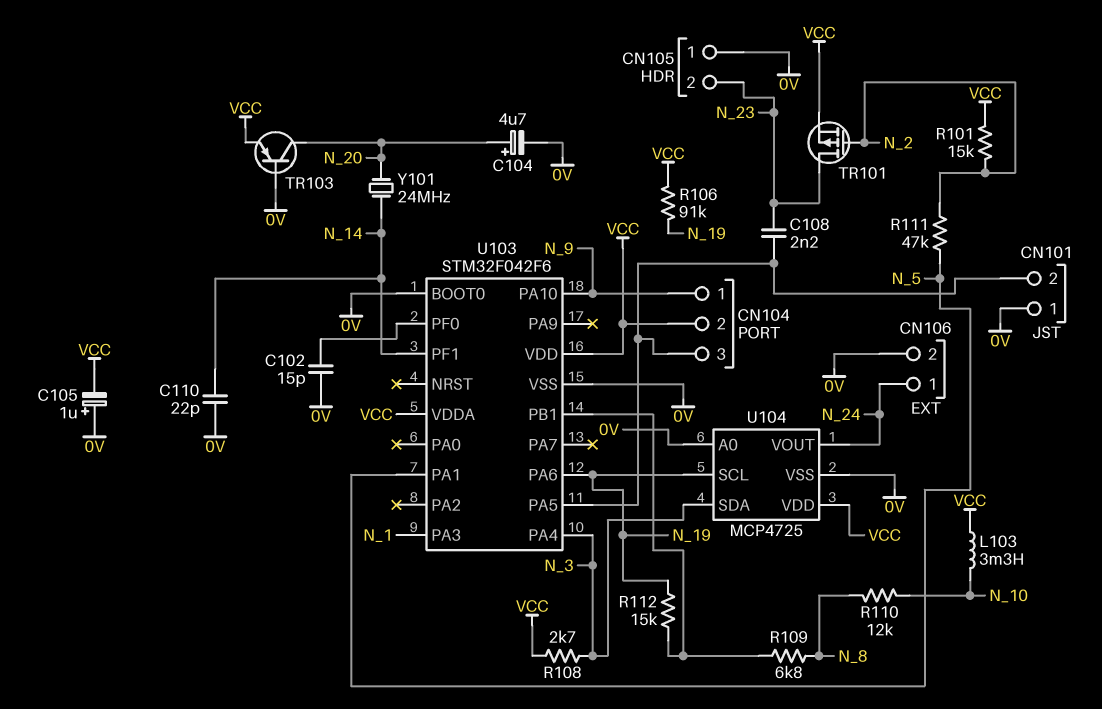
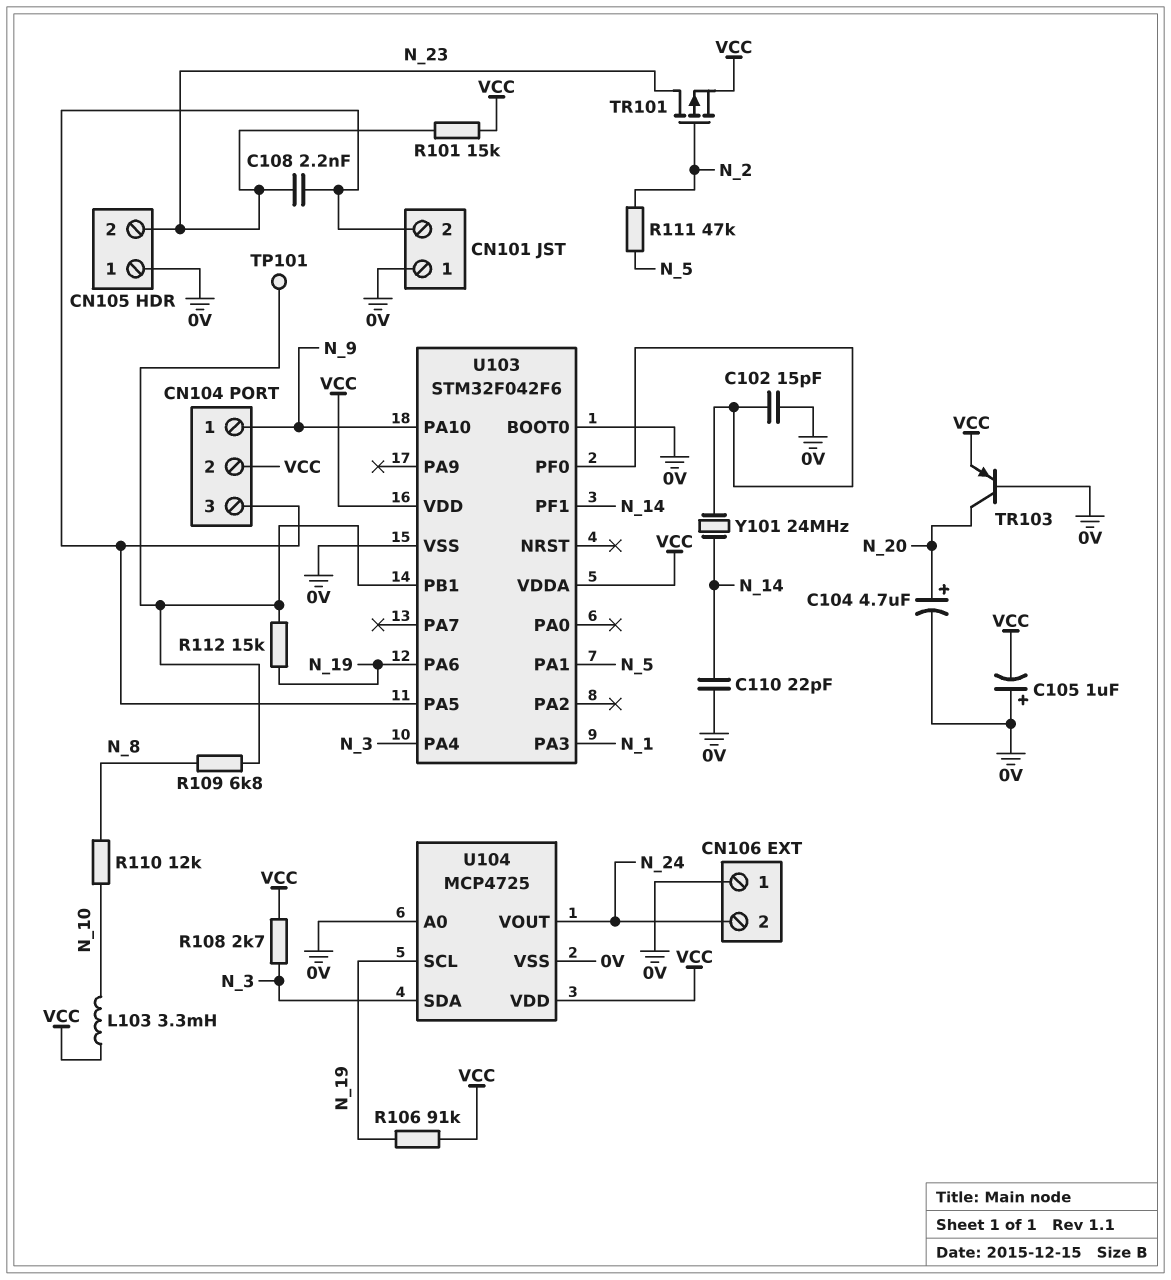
CN106 pin 1: N_24 -> 0V
CN106 pin 2: 0V -> N_24
R101: 15k (N_2, VCC) -> 15k (N_23, VCC)
TP101: none -> test point (U103/PB1)
Y101: 24MHz (N_14, N_20) -> 24MHz (N_14, U103/PF0)

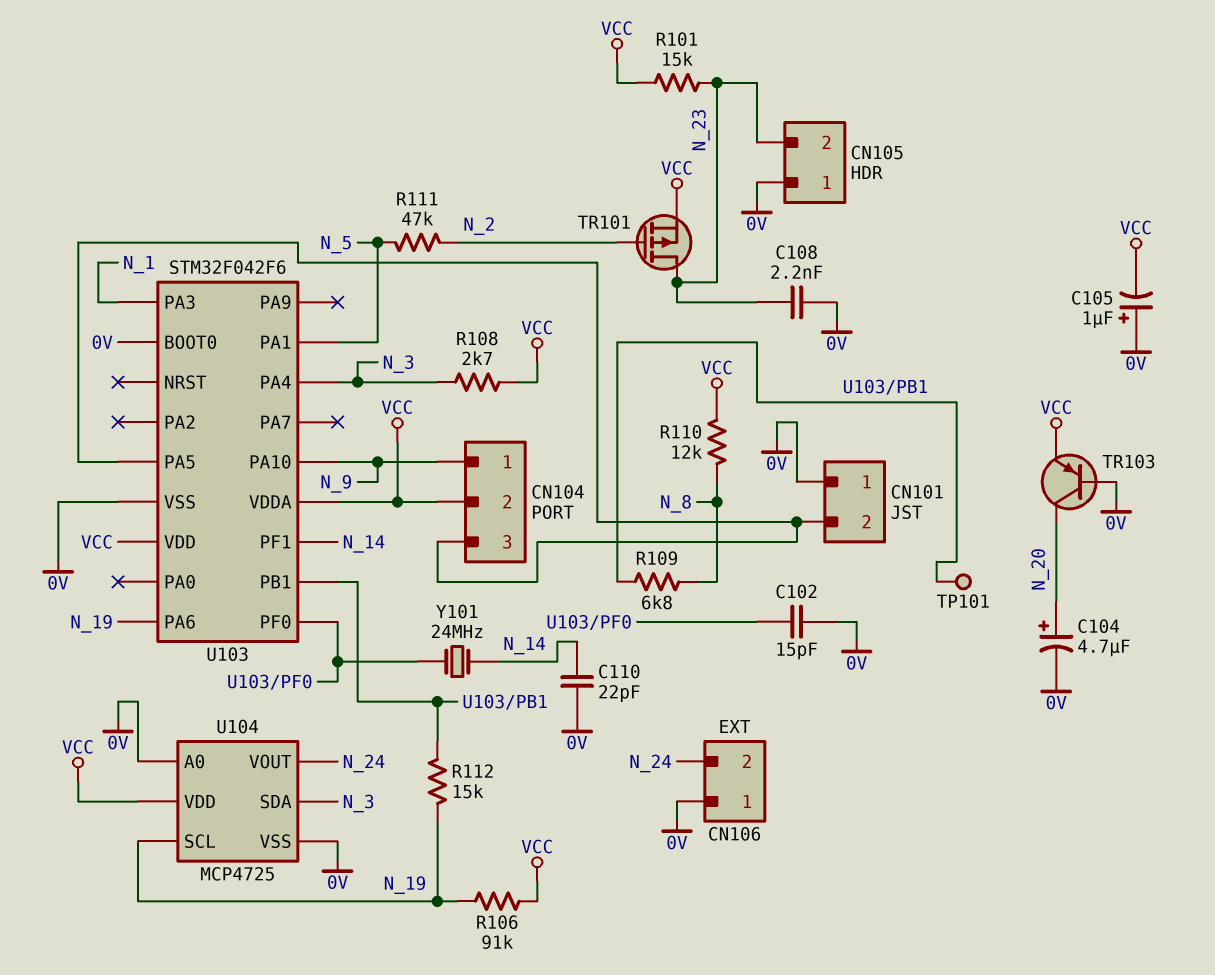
C108: 2.2nF (CN101/2, N_23) -> 2.2nF (0V, N_23)
L103: 3.3mH (N_10, VCC) -> none
R110: 12k (N_8, N_10) -> 12k (N_8, VCC)

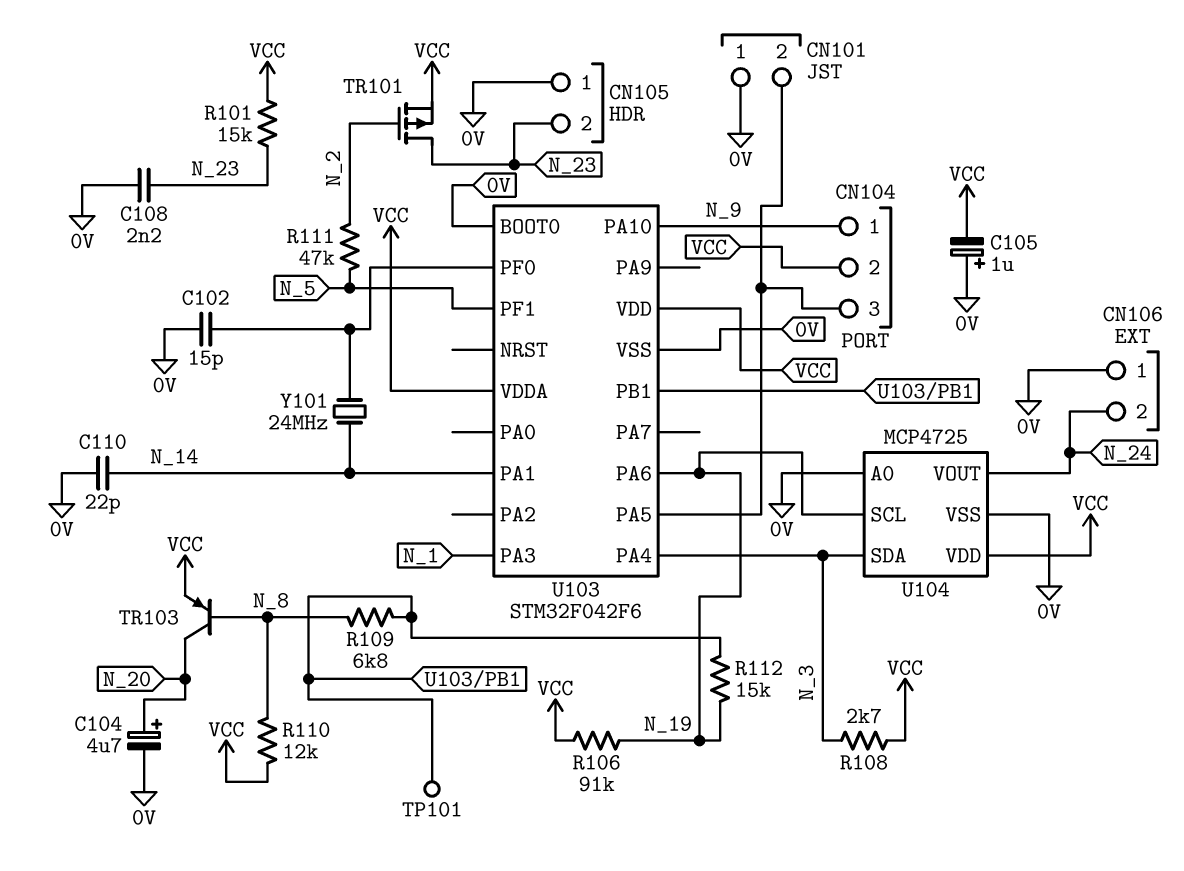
TR103: PNP (B 0V, C N_20, E VCC) -> PNP (B N_8, C N_20, E VCC)
U103 pin PA1: N_5 -> N_14
U103 pin PF1: N_14 -> N_5

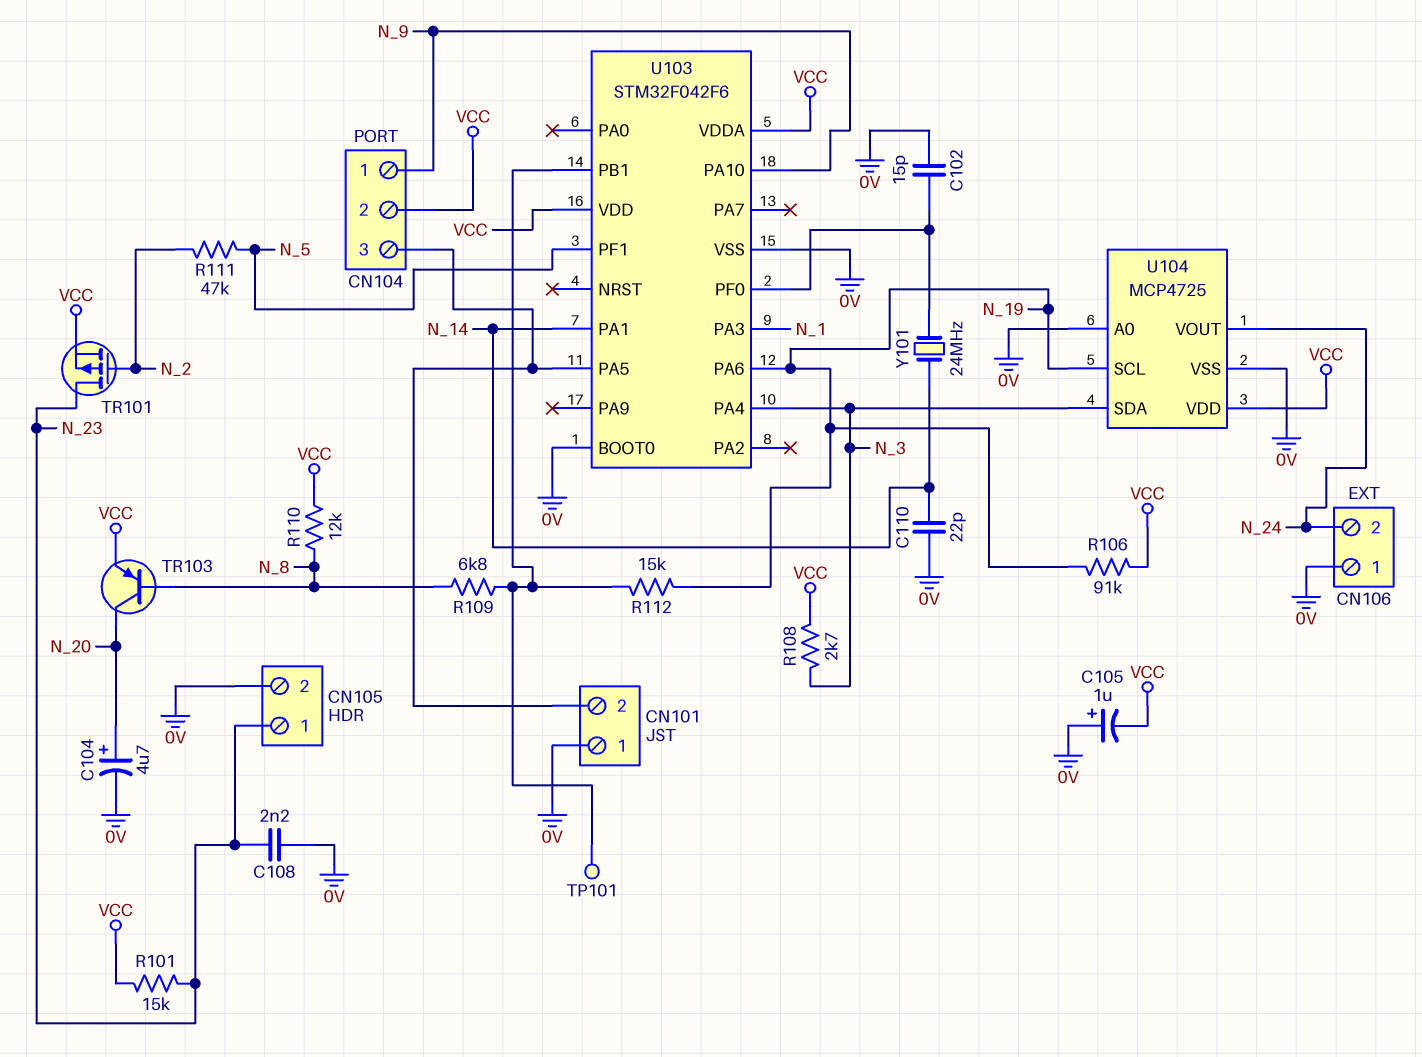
CN105 pin 1: 0V -> N_23
CN105 pin 2: N_23 -> 0V

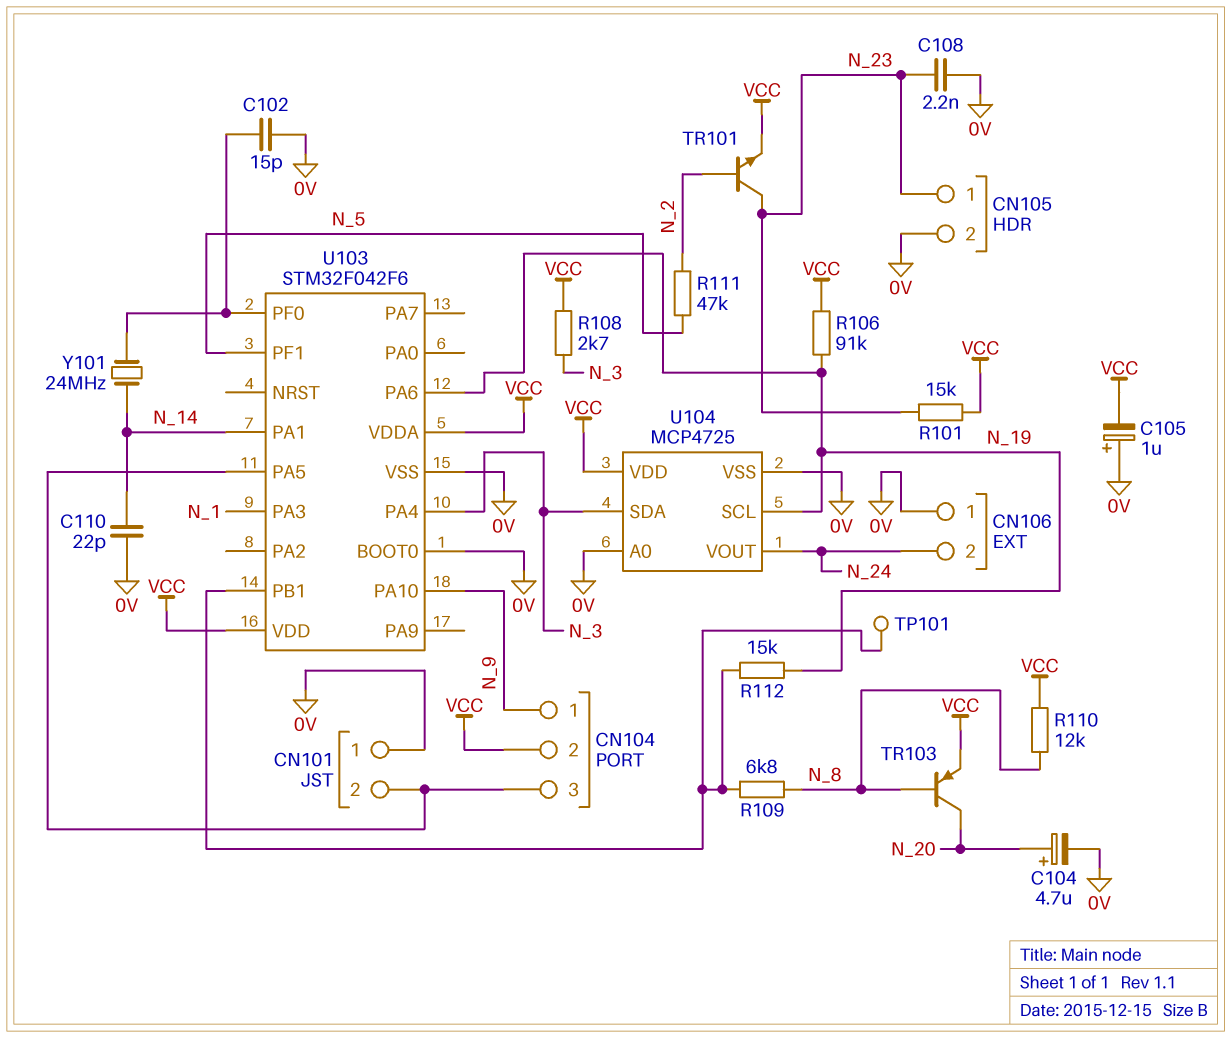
TR101: PMOS (G N_2, D N_23, S VCC) -> NPN (B N_2, C N_23, E VCC)

